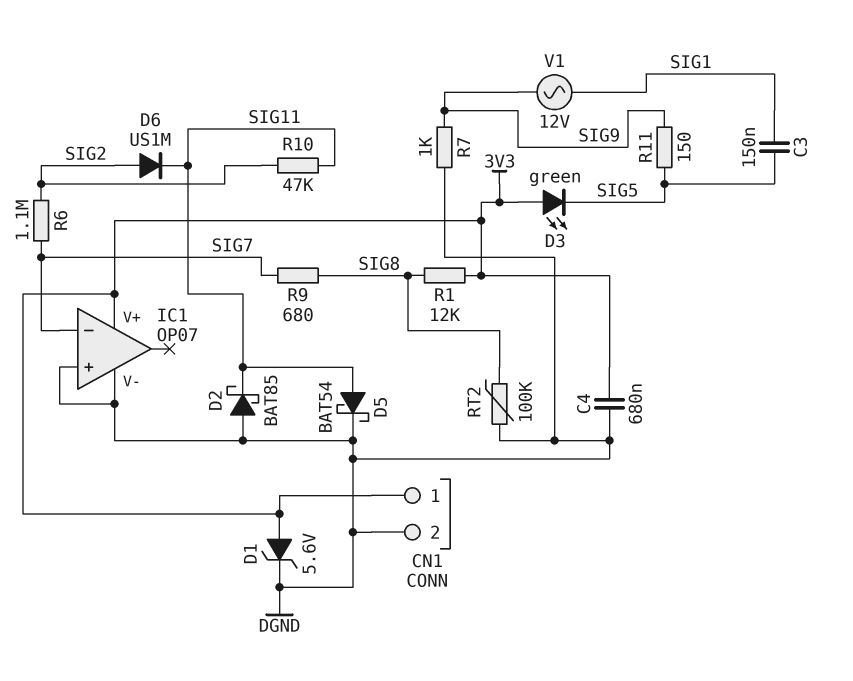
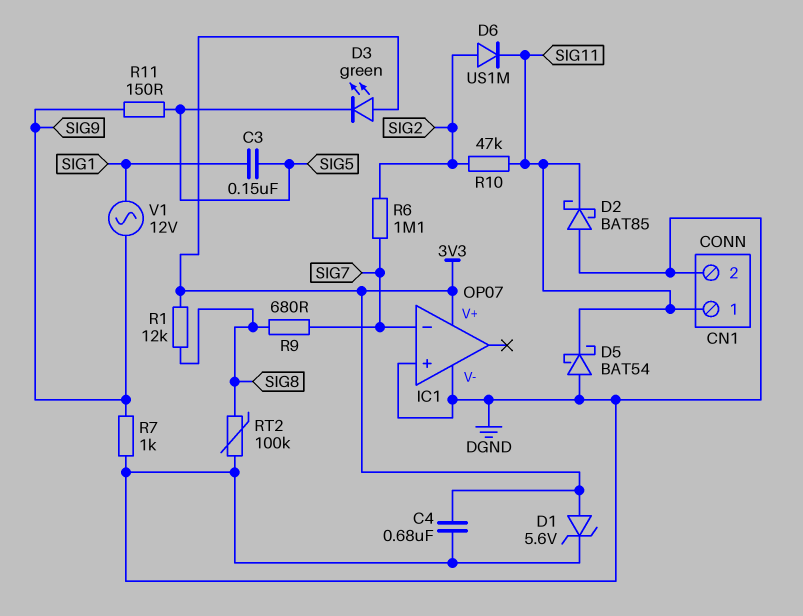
CN1 pin 1: 3V3 -> SIG11
D5: schottky BAT54 (A SIG11, K DGND) -> schottky BAT54 (A DGND, K SIG11)

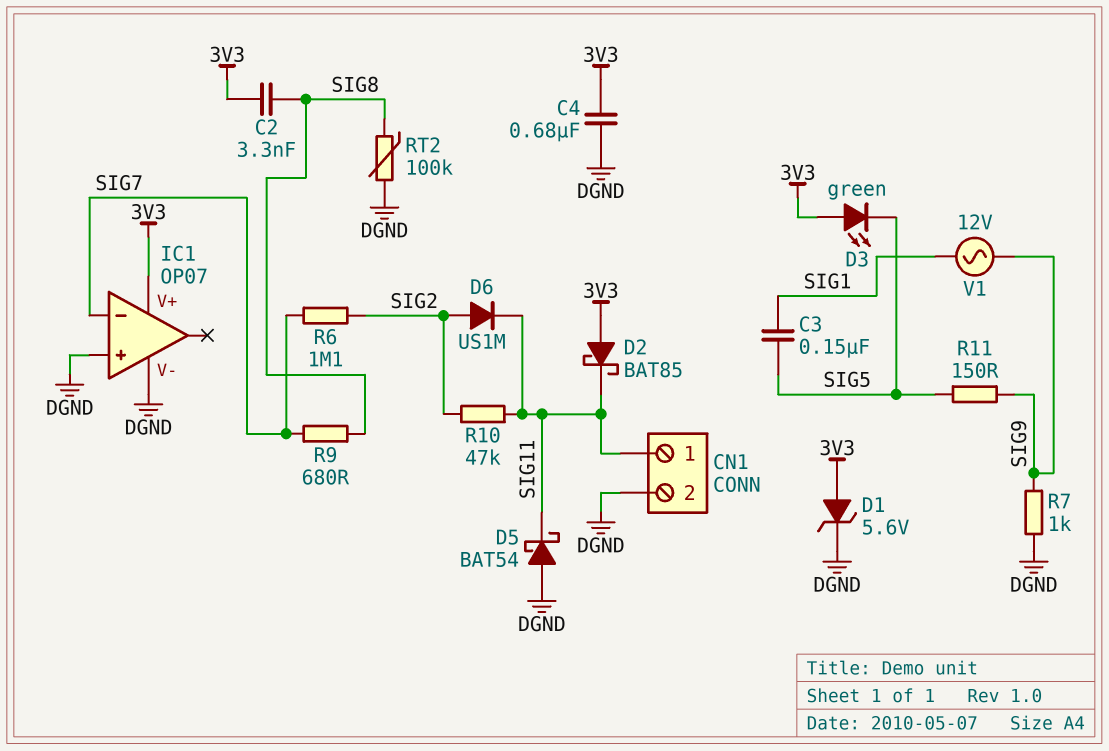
C2: none -> 3.3nF (3V3, SIG8)
D2: schottky BAT85 (A DGND, K SIG11) -> schottky BAT85 (A 3V3, K SIG11)
R1: 12k (3V3, SIG8) -> none

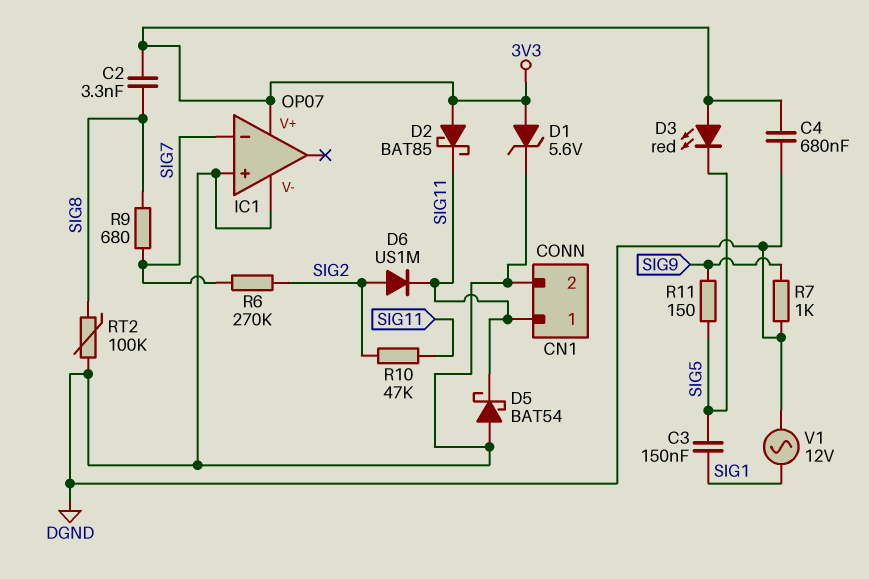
D3: LED green (A 3V3, K SIG5) -> LED red (A 3V3, K SIG5)
R6: 1.1M (SIG2, SIG7) -> 270k (SIG2, SIG7)
V1: AC 12V (SIG1, SIG9) -> AC 12V (DGND, SIG1)

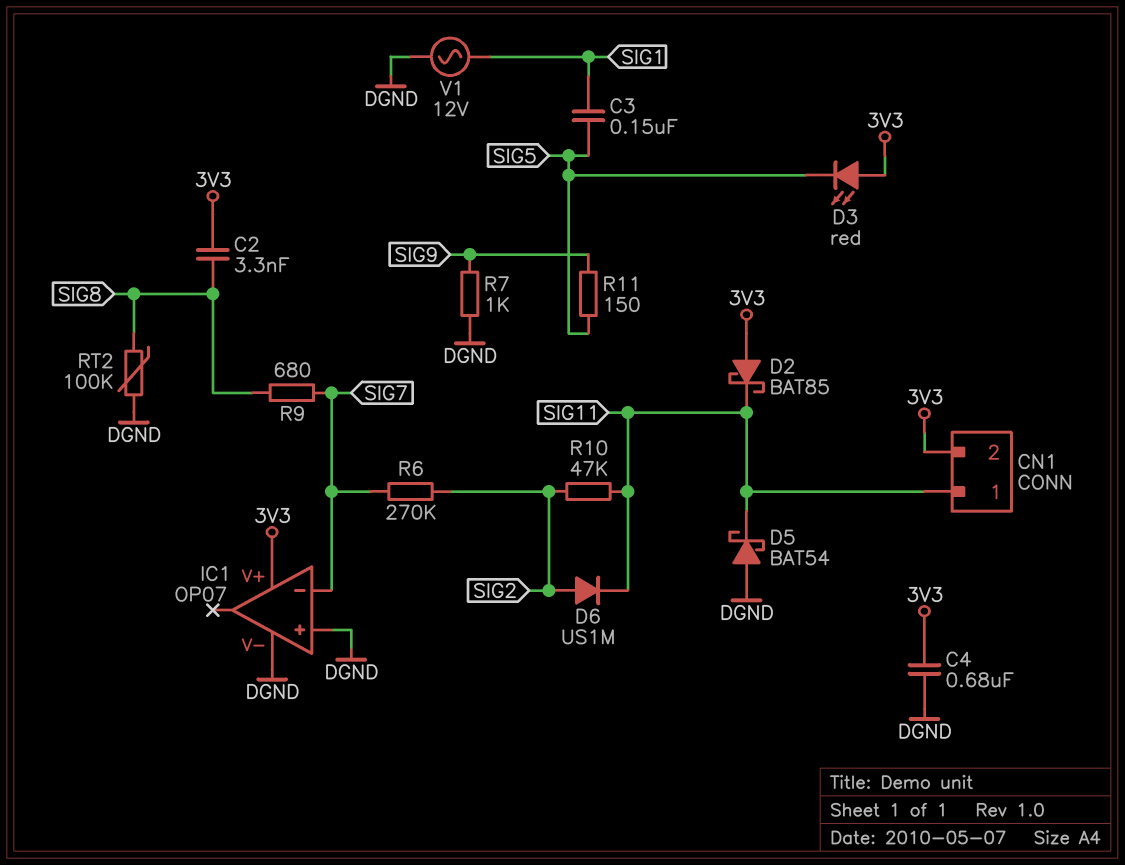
CN1 pin 2: DGND -> 3V3
D1: zener 5.6V (A 3V3, K DGND) -> none

